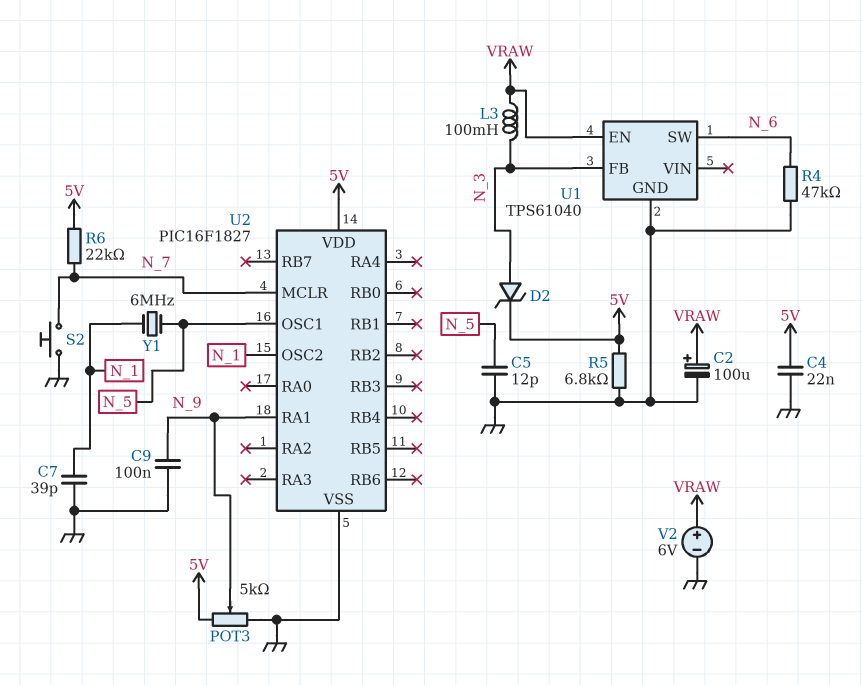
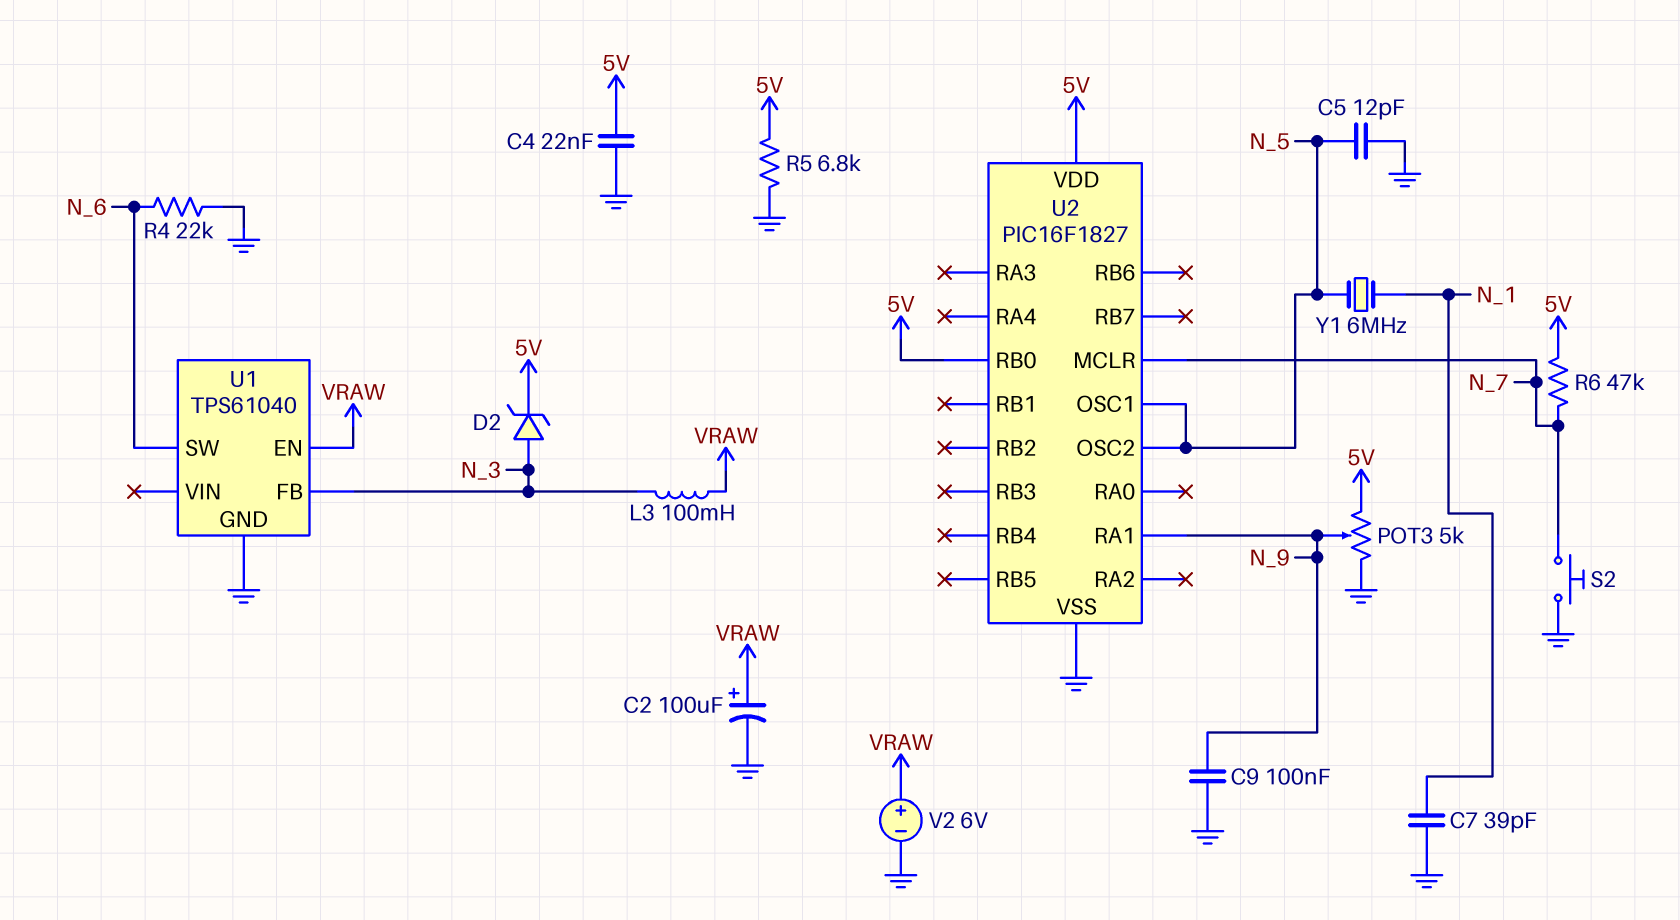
R4: 47k (GND, N_6) -> 22k (GND, N_6)
R6: 22k (5V, N_7) -> 47k (5V, N_7)
U2 pin OSC2: N_1 -> N_5
U2 pin RB0: none -> 5V

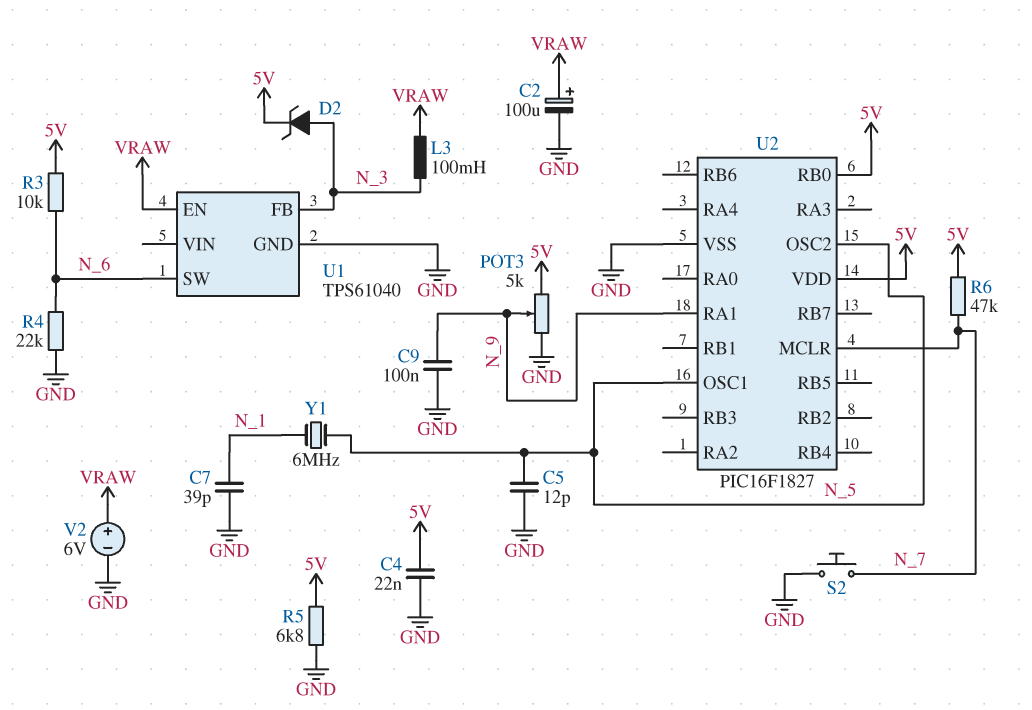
R3: none -> 10k (5V, N_6)

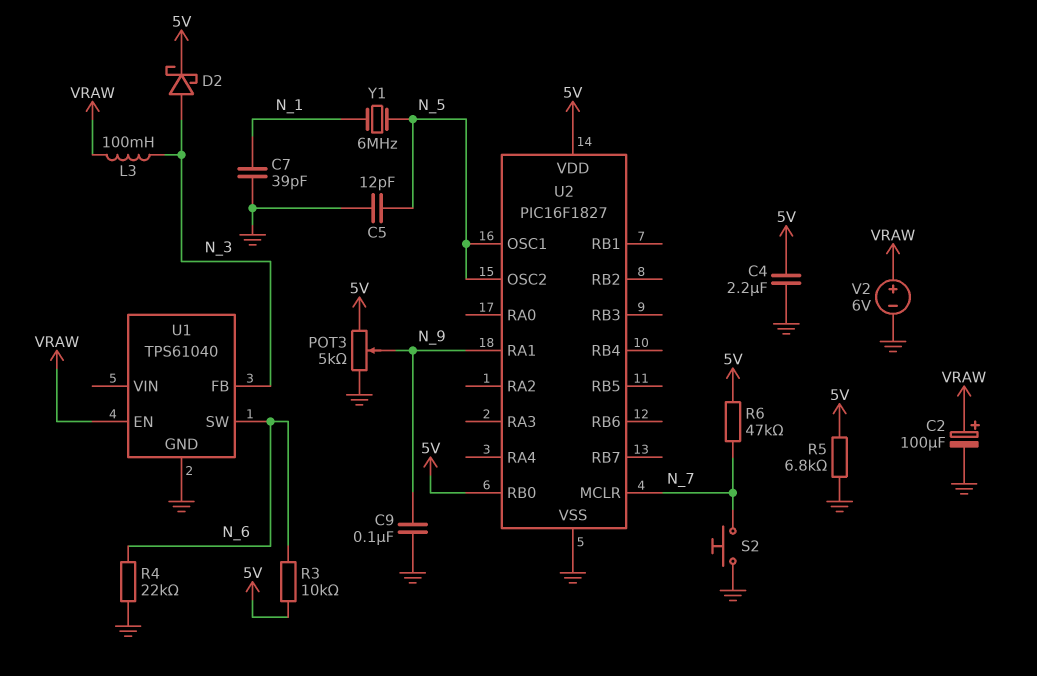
C4: 22nF (5V, GND) -> 2.2uF (5V, GND)
D2: zener (A N_3, K 5V) -> schottky (A N_3, K 5V)

